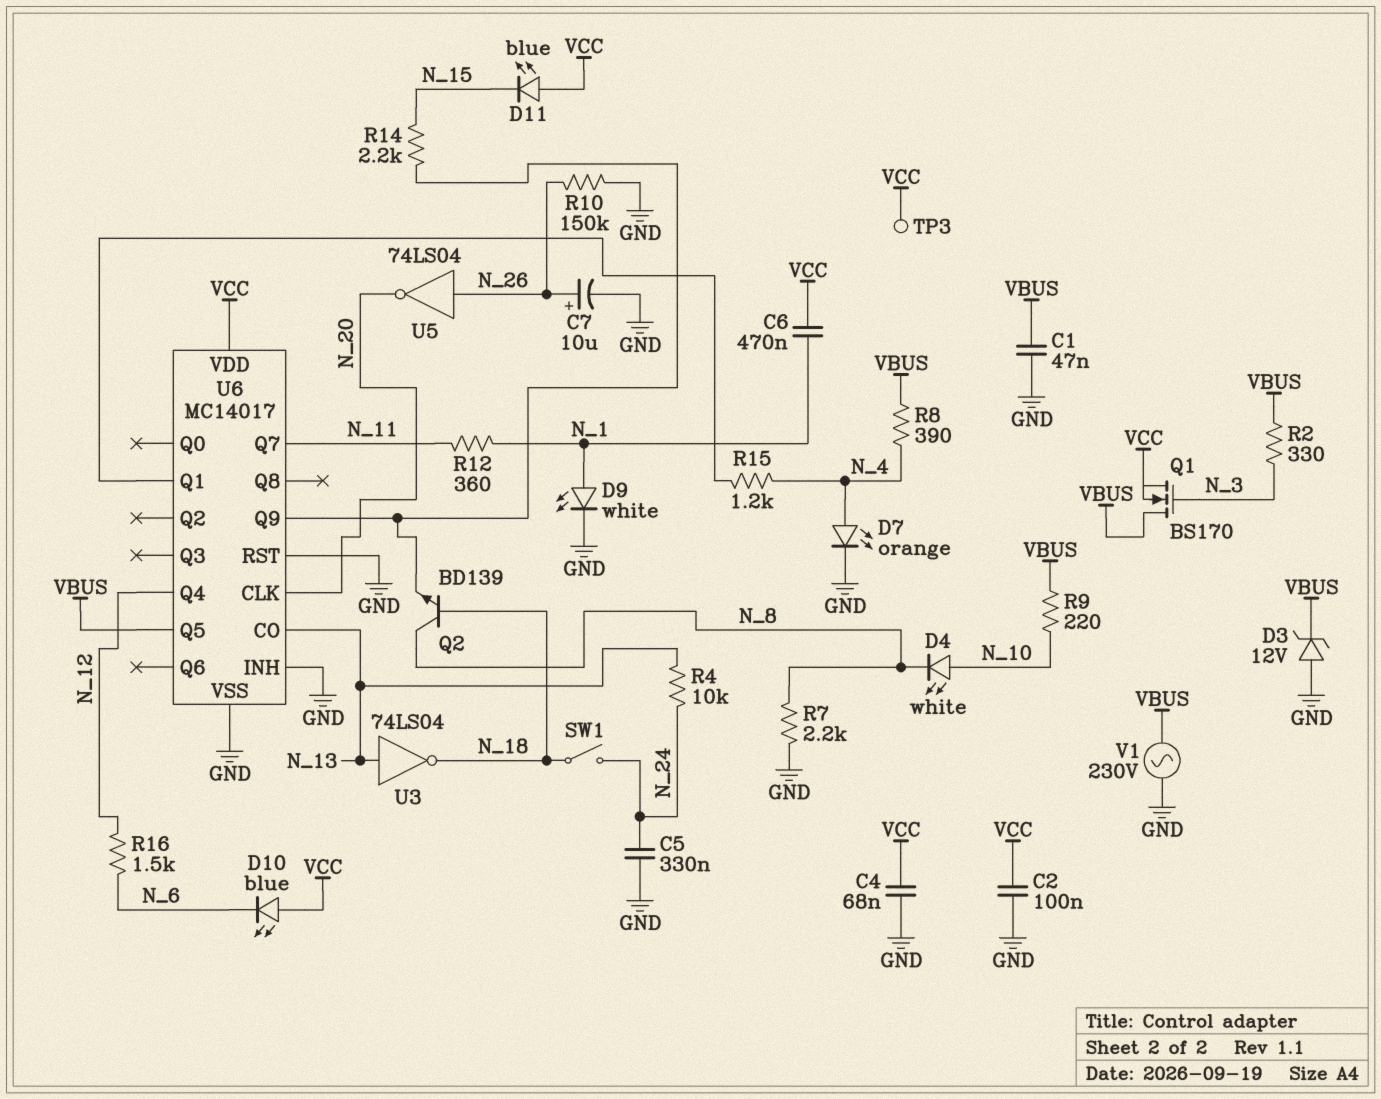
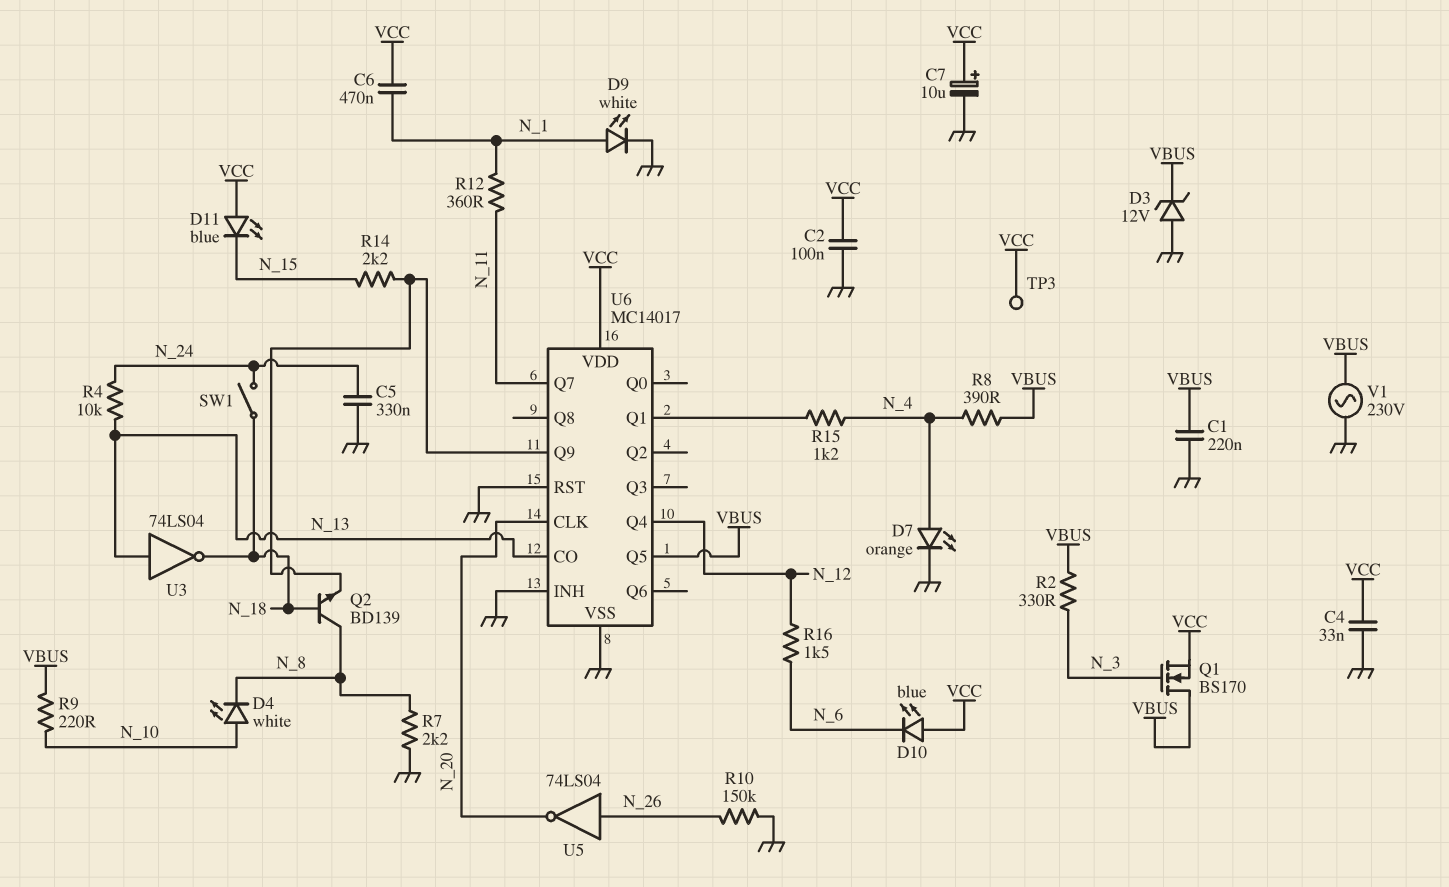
C1: 47nF (GND, VBUS) -> 220nF (GND, VBUS)
C4: 68nF (GND, VCC) -> 33nF (GND, VCC)
C7: 10uF (plus N_26, minus GND) -> 10uF (plus VCC, minus GND)

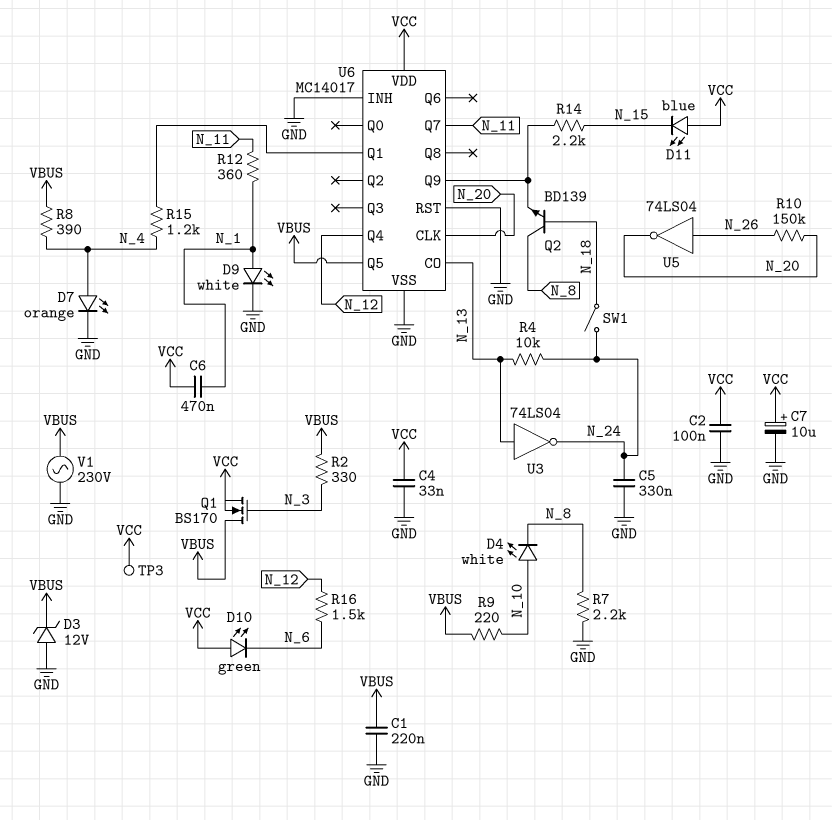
D10: LED blue (A VCC, K N_6) -> LED green (A VCC, K N_6)
R10: 150k (GND, N_26) -> 150k (N_20, N_26)
U3: NOT 74LS04 (in N_13, out N_18) -> NOT 74LS04 (in N_13, out N_24)

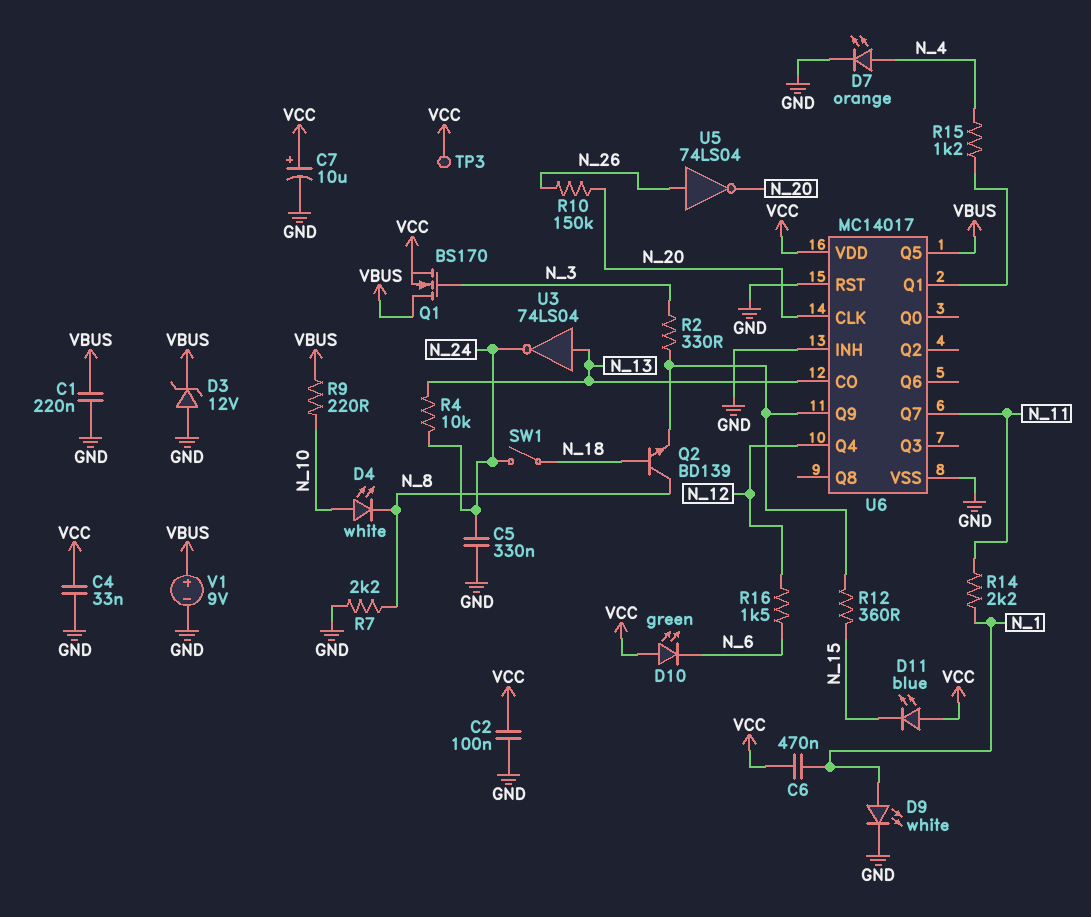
R2: 330 (N_3, VBUS) -> 330 (N_3, U6/Q9)
R8: 390 (N_4, VBUS) -> none
R12: 360 (N_1, N_11) -> 360 (N_15, U6/Q9)
R14: 2.2k (N_15, U6/Q9) -> 2.2k (N_1, N_11)
V1: AC 230V (GND, VBUS) -> 9V (plus VBUS, minus GND)

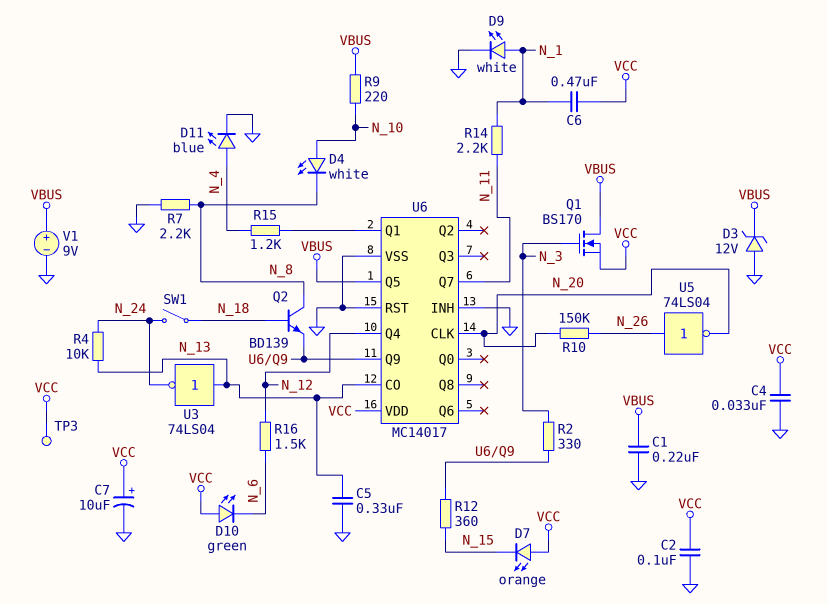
C5: 330nF (GND, N_24) -> 330nF (GND, N_13)
D7: LED orange (A N_4, K GND) -> LED orange (A VCC, K N_15)
D11: LED blue (A VCC, K N_15) -> LED blue (A N_4, K GND)

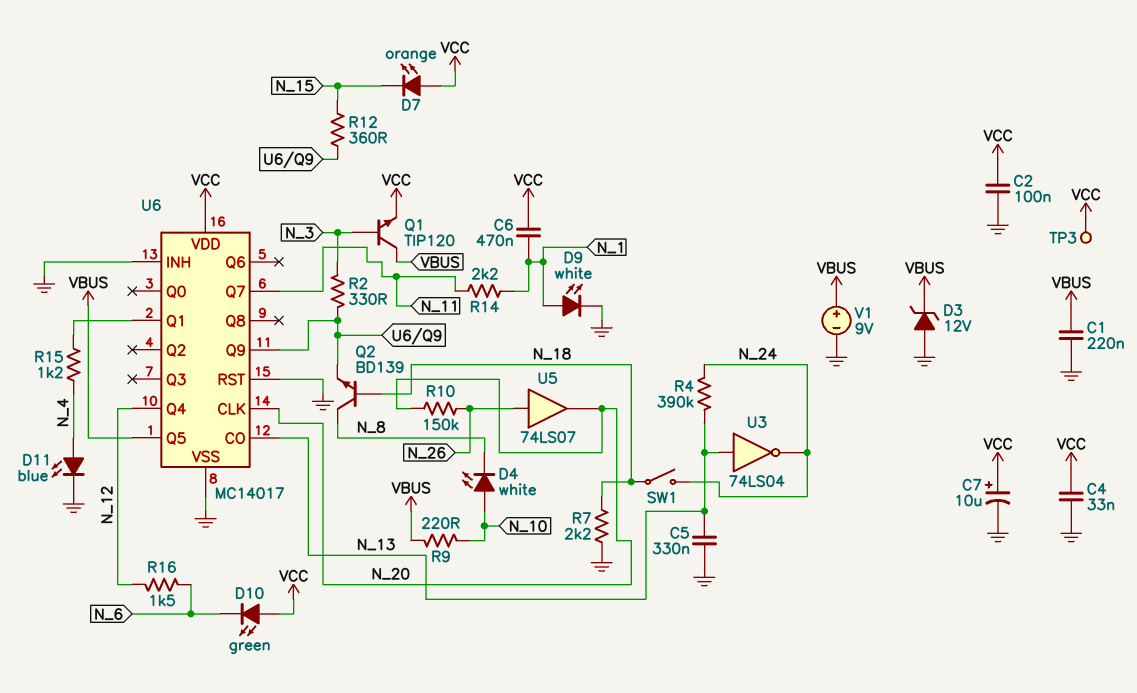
Q1: NMOS BS170 (G N_3, D VBUS, S VCC) -> NPN TIP120 (B N_3, C VBUS, E VCC)
R4: 10k (N_13, N_24) -> 390k (N_13, N_24)
R7: 2.2k (GND, N_8) -> 2.2k (GND, N_18)
U5: NOT 74LS04 (in N_26, out N_20) -> buffer 74LS07 (in N_26, out N_20)

